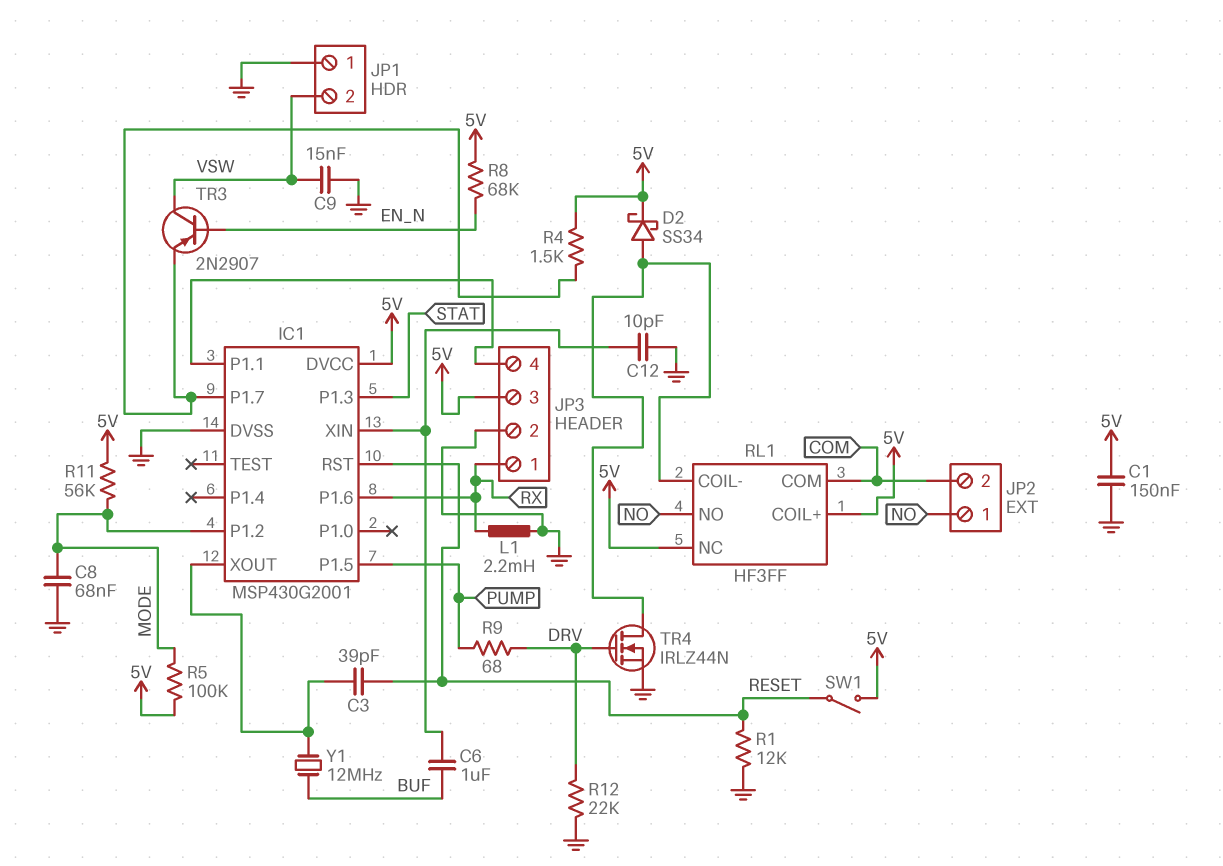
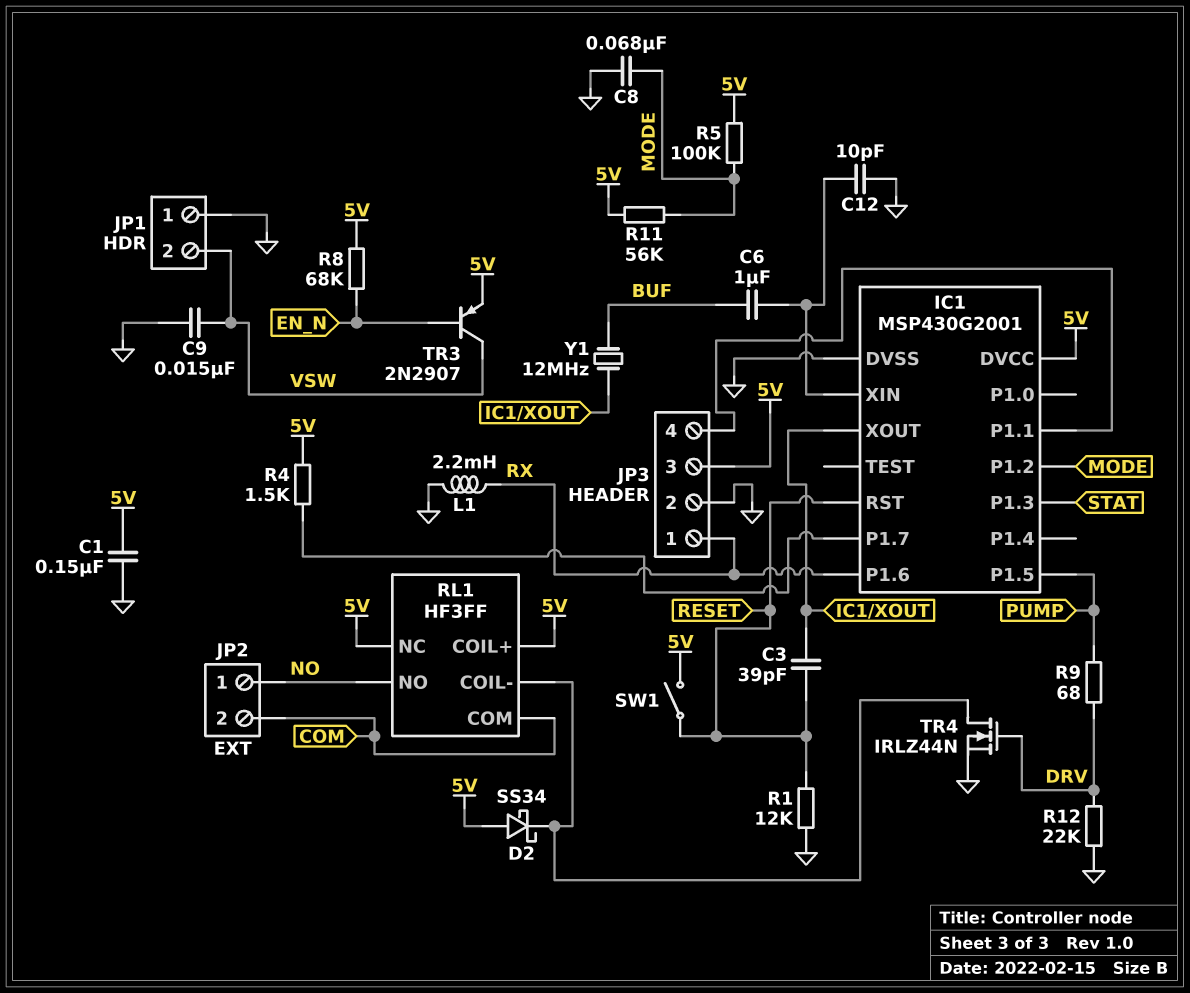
D2: schottky SS34 (A RL1/COIL-, K 5V) -> schottky SS34 (A 5V, K RL1/COIL-)
TR3: PNP 2N2907 (B EN_N, C VSW, E IC1/P1.7) -> PNP 2N2907 (B EN_N, C VSW, E 5V)

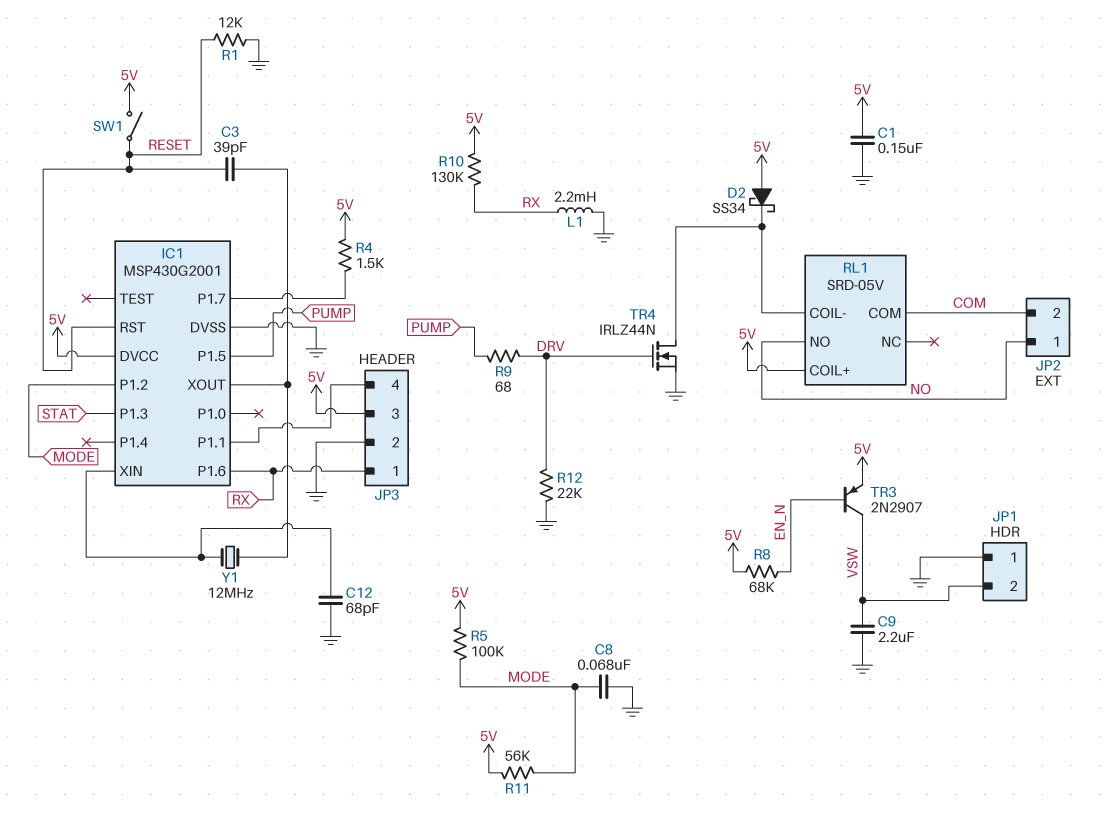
C6: 1uF (BUF, IC1/XIN) -> none
C9: 15nF (GND, VSW) -> 2.2uF (GND, VSW)
C12: 10pF (GND, IC1/XIN) -> 68pF (GND, IC1/XIN)
R10: none -> 130k (5V, RX)
RL1: HF3FF -> SRD-05V
RL1 pin NC: 5V -> none
Y1: 12MHz (BUF, IC1/XOUT) -> 12MHz (IC1/XIN, IC1/XOUT)

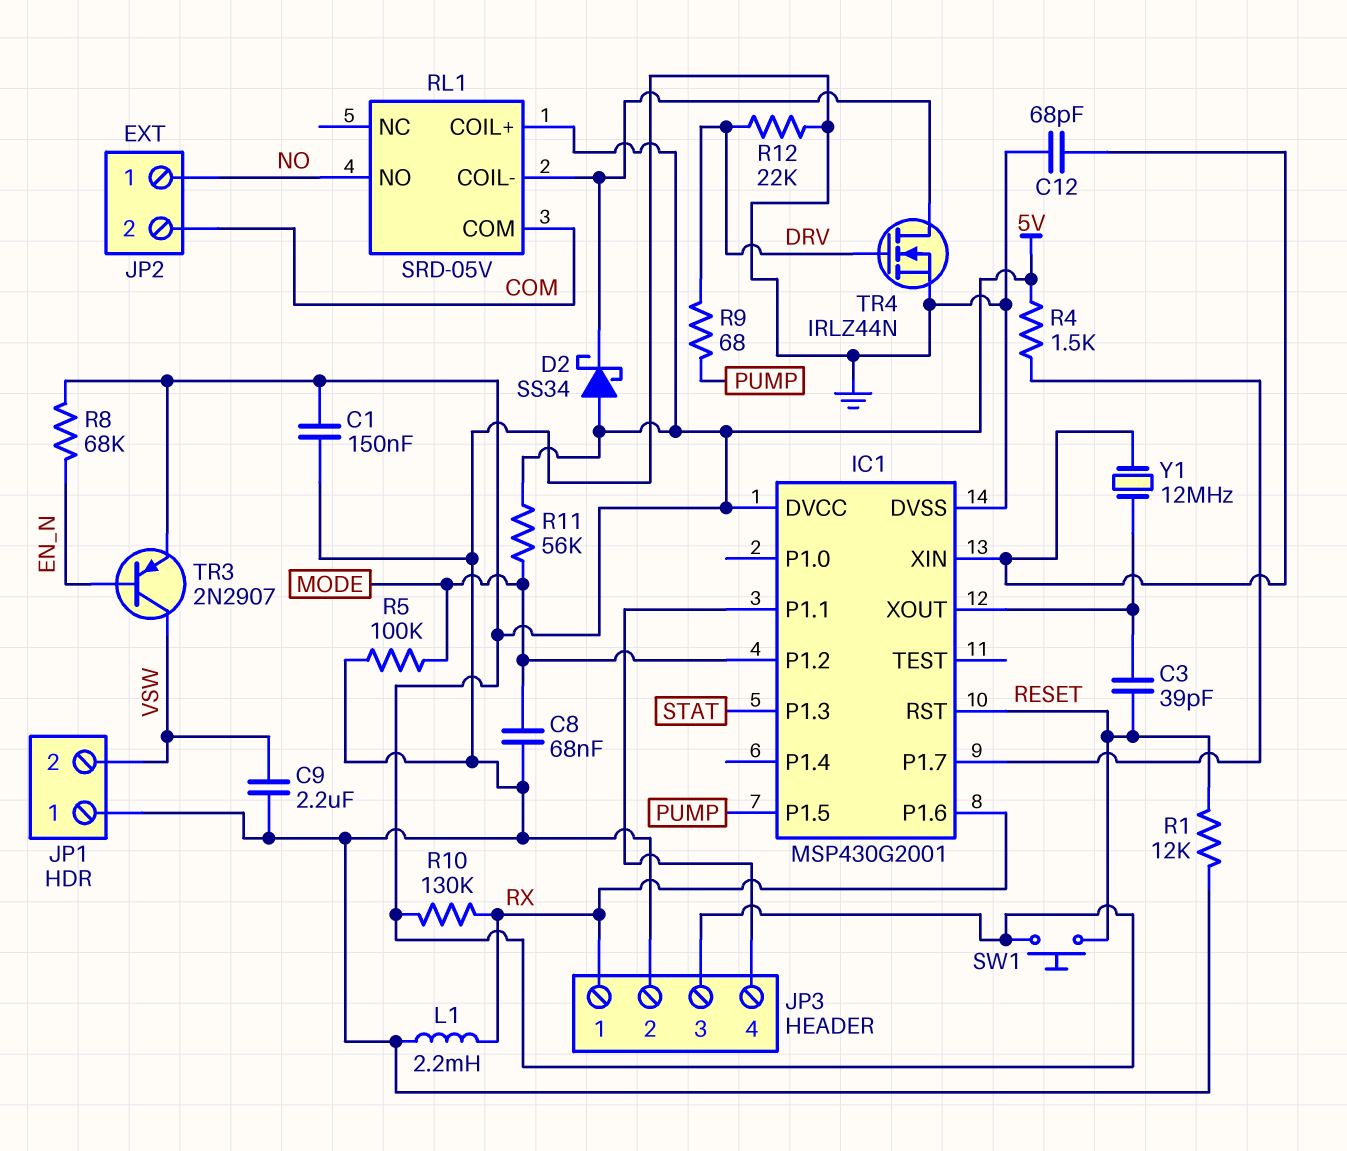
R5: 100k (5V, MODE) -> 100k (GND, MODE)
SW1: switch (5V, RESET) -> button (5V, RESET)

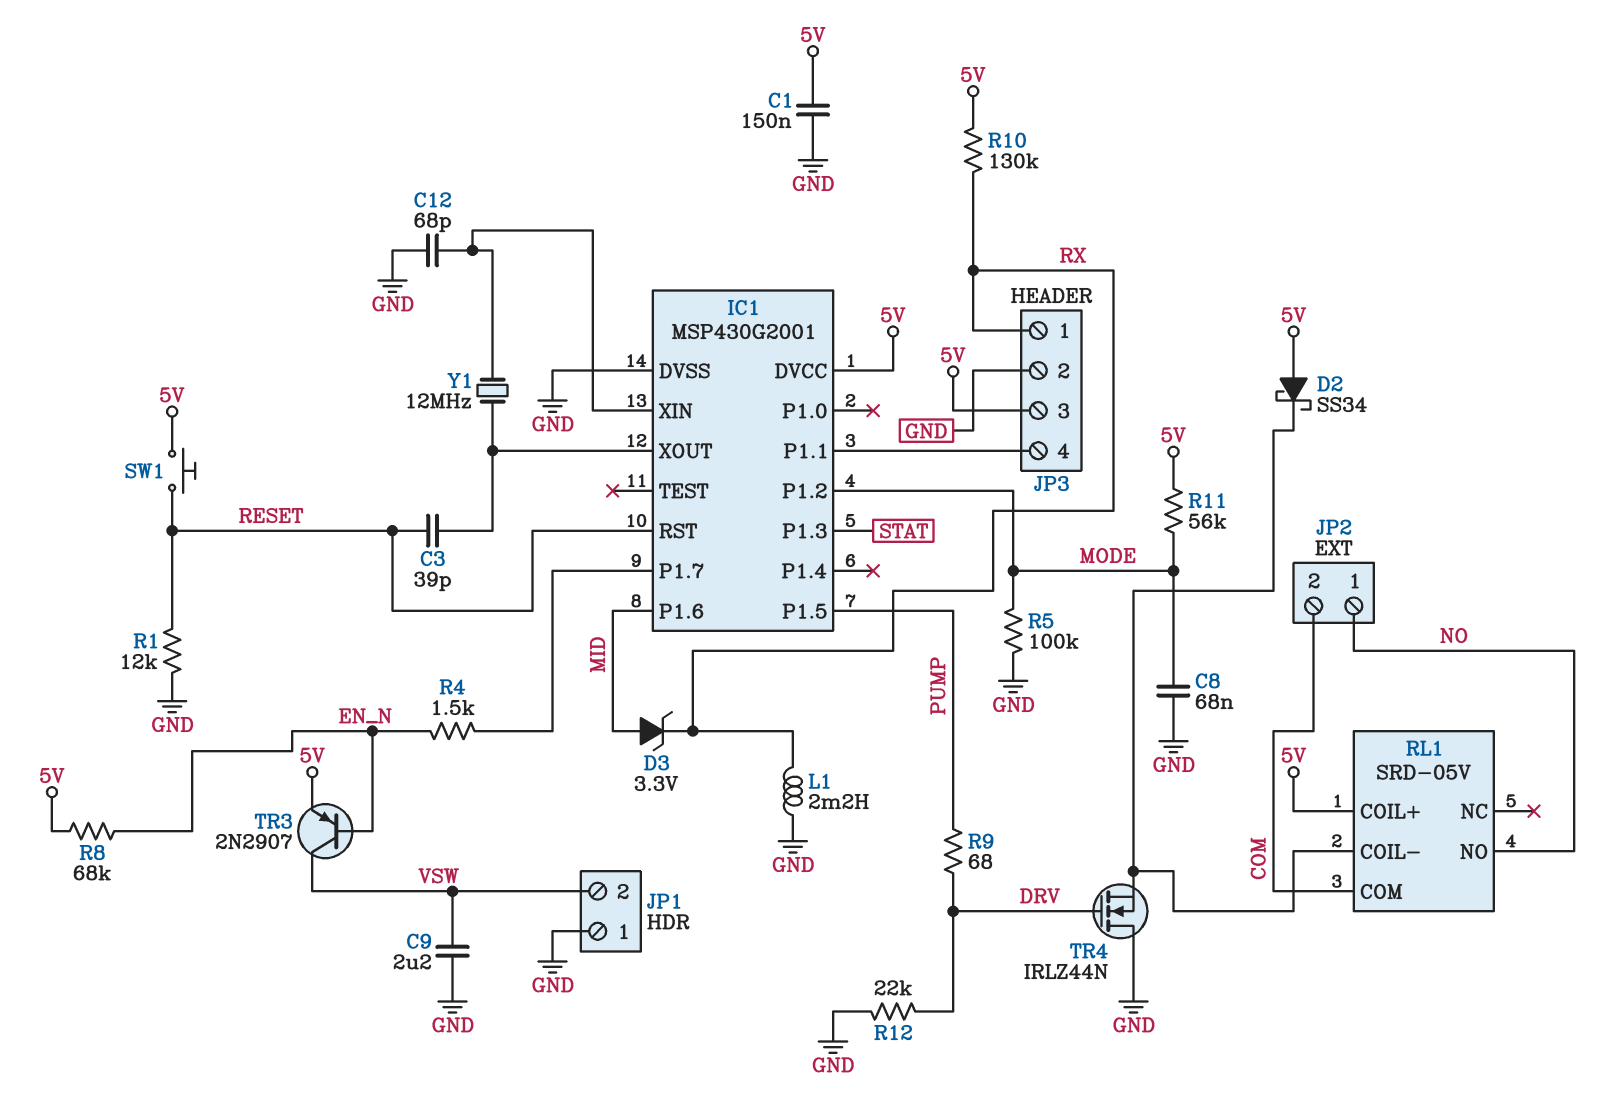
D3: none -> zener 3.3V (A MID, K RX)
IC1 pin P1.6: RX -> MID
R4: 1.5k (5V, IC1/P1.7) -> 1.5k (EN_N, IC1/P1.7)
TR4: NMOS IRLZ44N (G DRV, D RL1/COIL-, S GND) -> NMOS IRLZ44N (G DRV, D GND, S RL1/COIL-)

